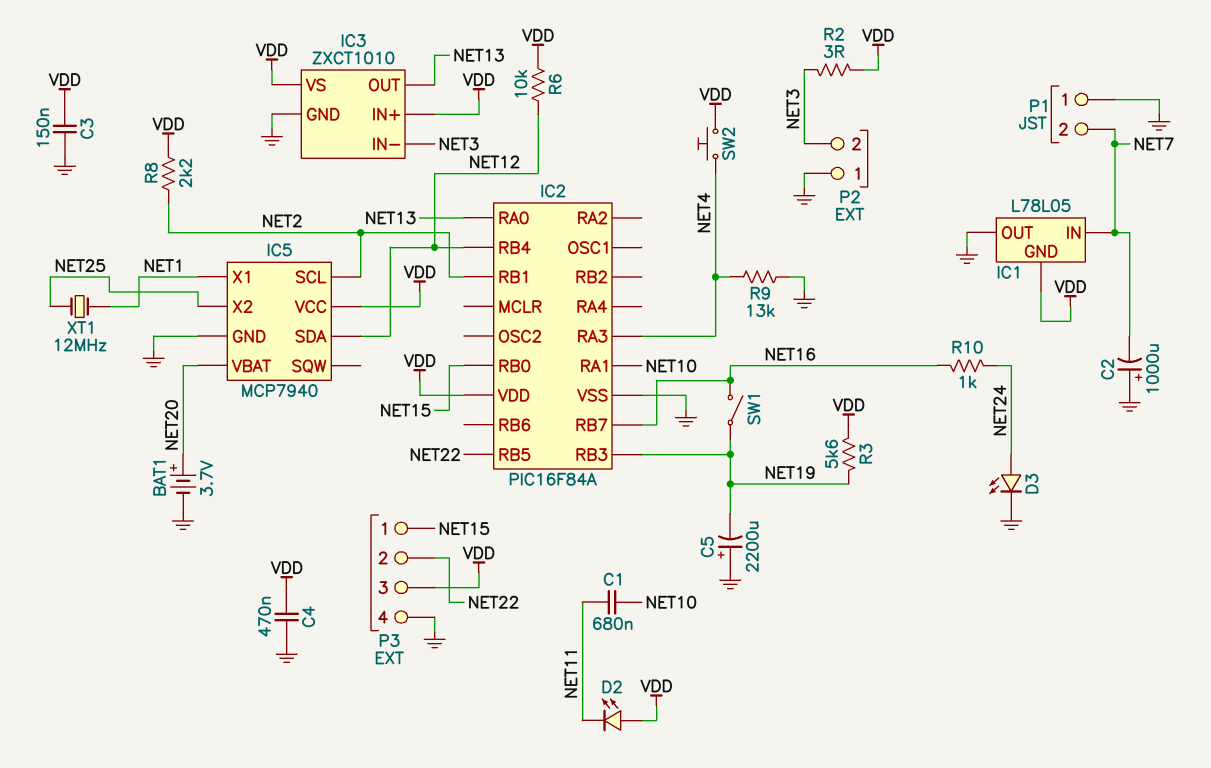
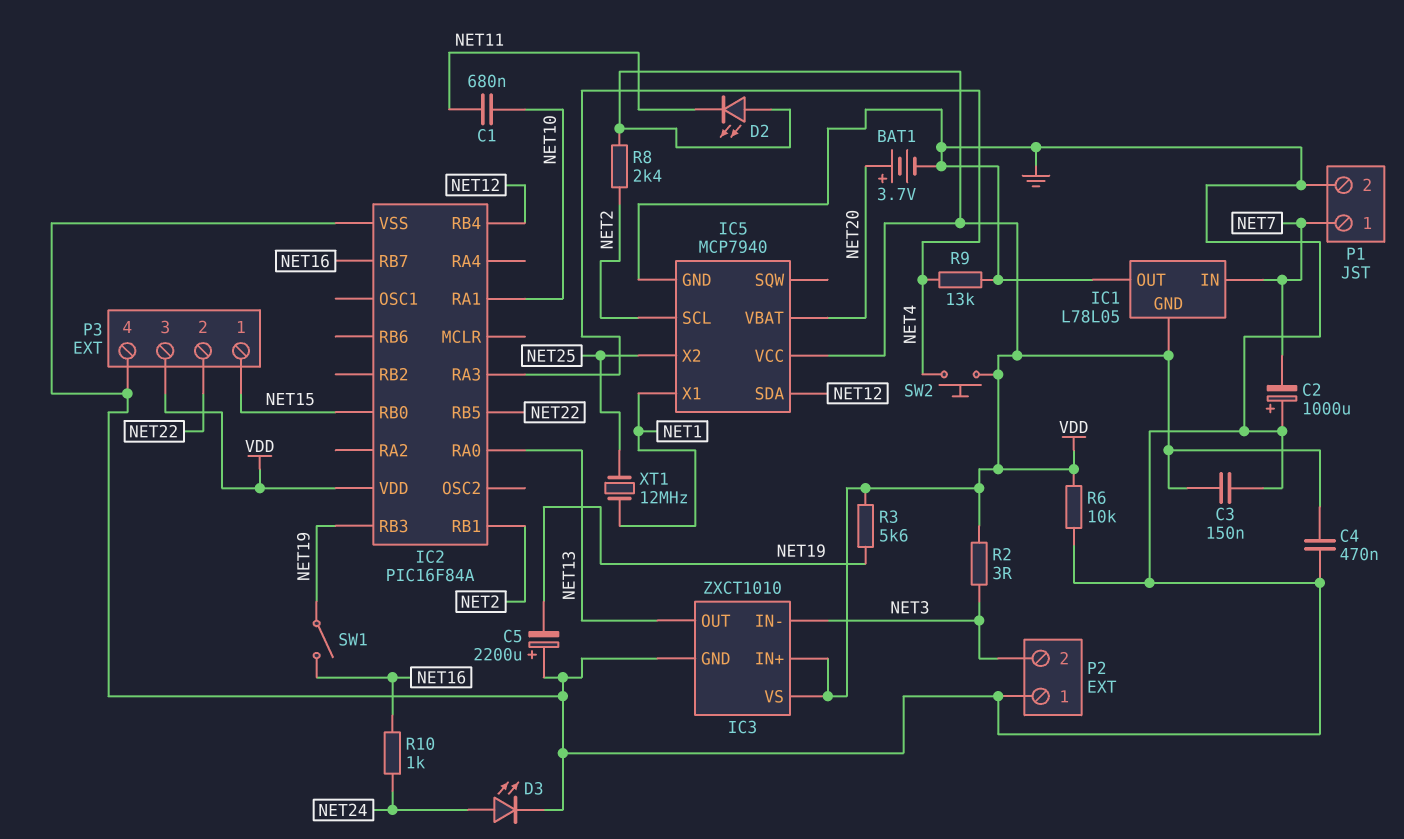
P1 pin 1: GND -> NET7
P1 pin 2: NET7 -> GND
R6: 10k (NET12, VDD) -> 10k (GND, VDD)
R8: 2.2k (NET2, VDD) -> 2.4k (NET2, VDD)

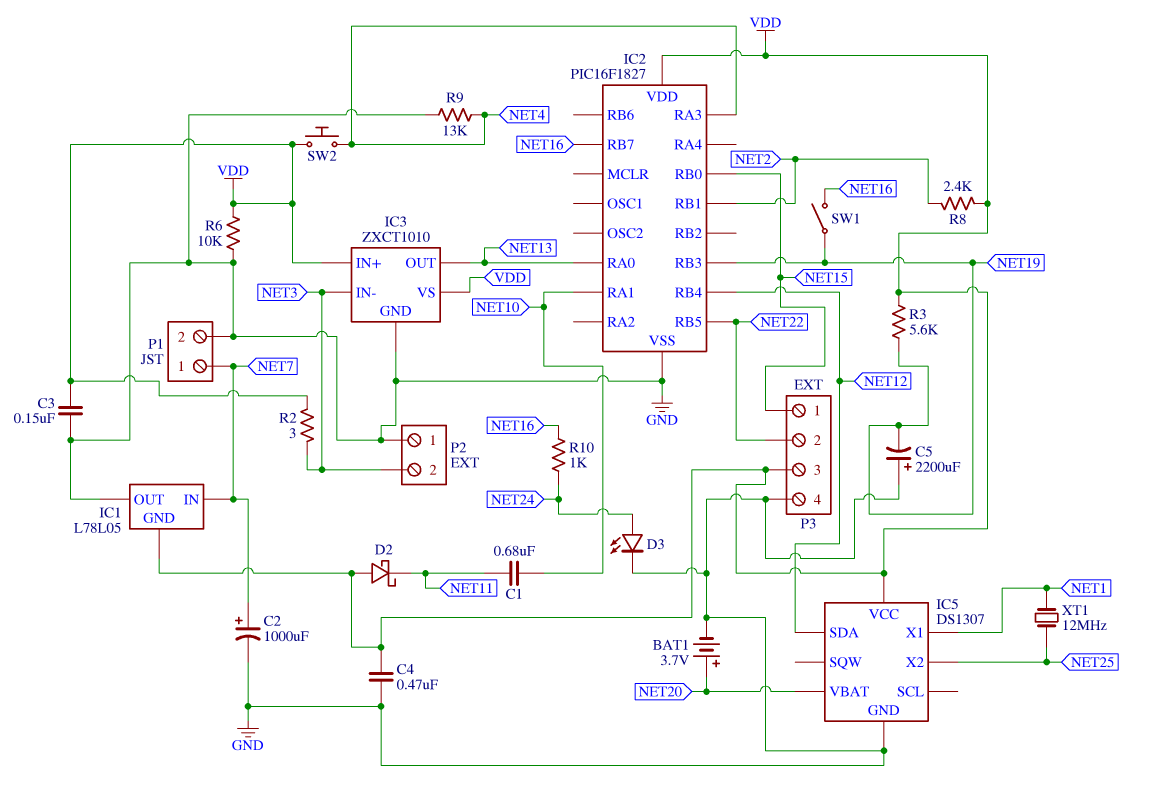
C2: 1000uF (plus GND, minus NET7) -> 1000uF (plus NET7, minus GND)
D2: LED (A VDD, K NET11) -> schottky (A VDD, K NET11)
IC2: PIC16F84A -> PIC16F1827
IC5: MCP7940 -> DS1307
IC5 pin SCL: NET2 -> none

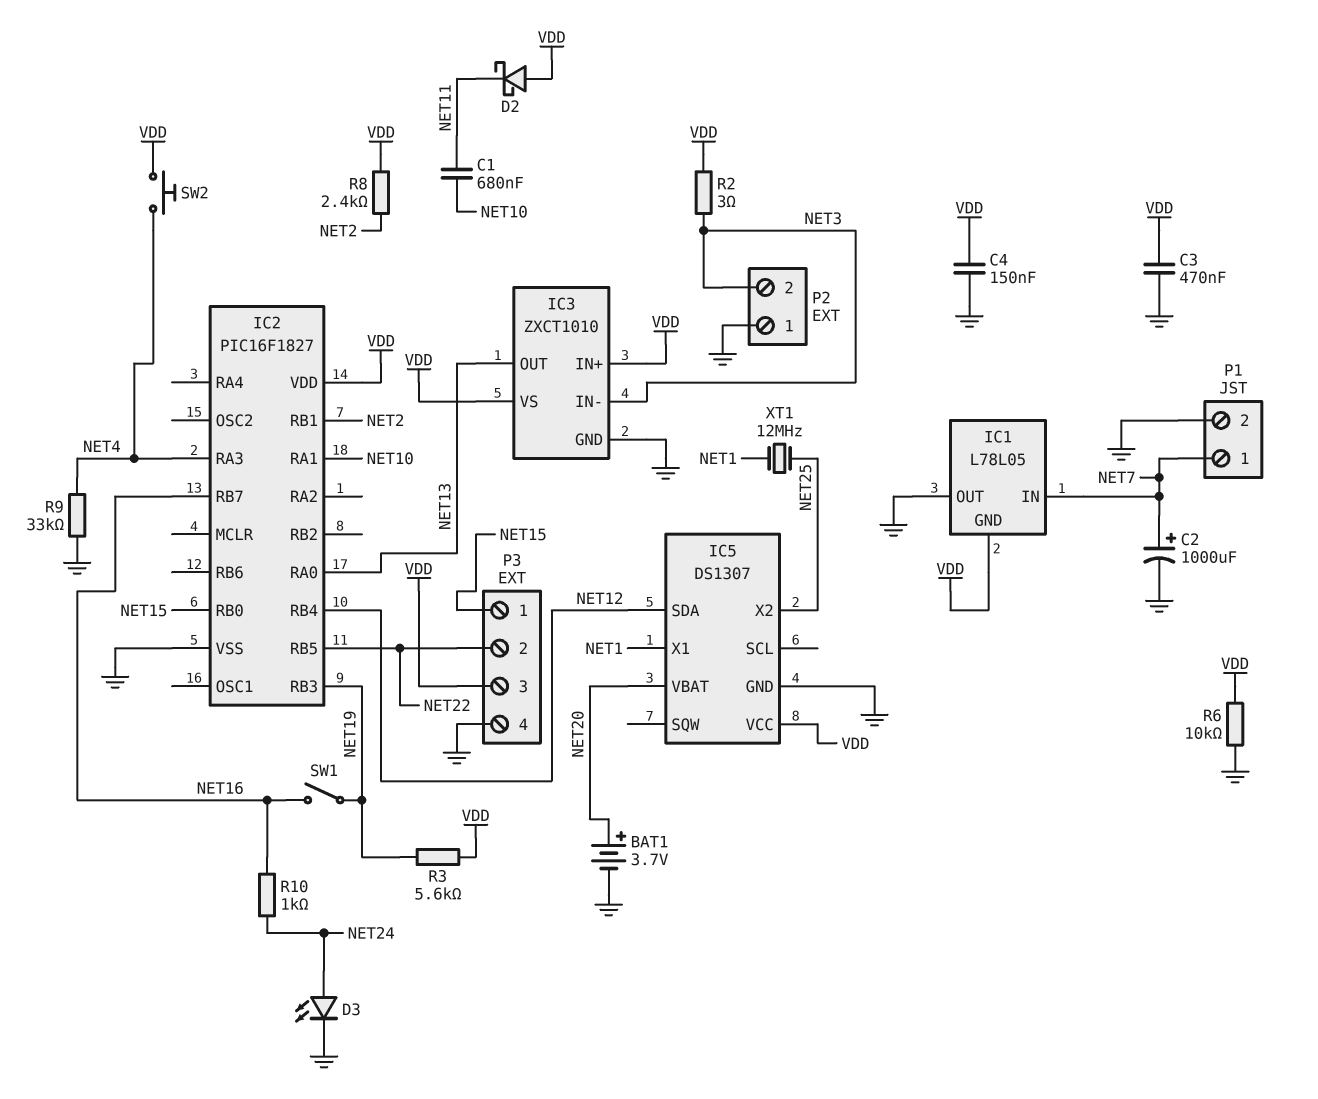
C3: 150nF (GND, VDD) -> 470nF (GND, VDD)
C4: 470nF (GND, VDD) -> 150nF (GND, VDD)
C5: 2200uF (plus GND, minus NET19) -> none
R9: 13k (GND, NET4) -> 33k (GND, NET4)

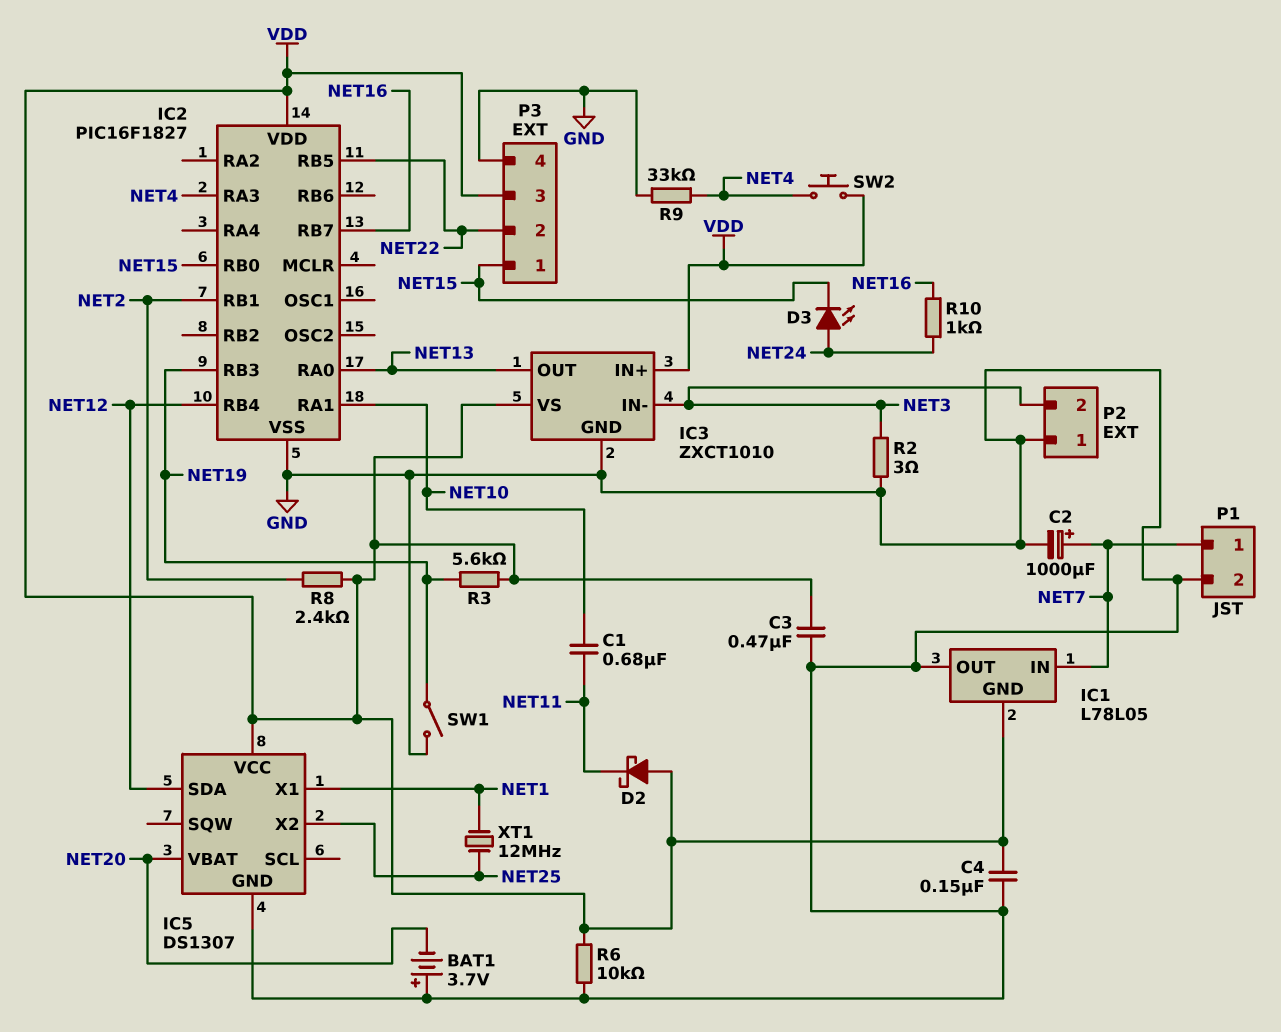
BAT1: 3.7V (plus NET20, minus GND) -> 3.7V (plus GND, minus NET20)
D3: LED (A NET24, K GND) -> LED (A NET24, K NET15)
R2: 3 (NET3, VDD) -> 3 (GND, NET3)
SW1: switch (NET16, NET19) -> switch (GND, NET19)

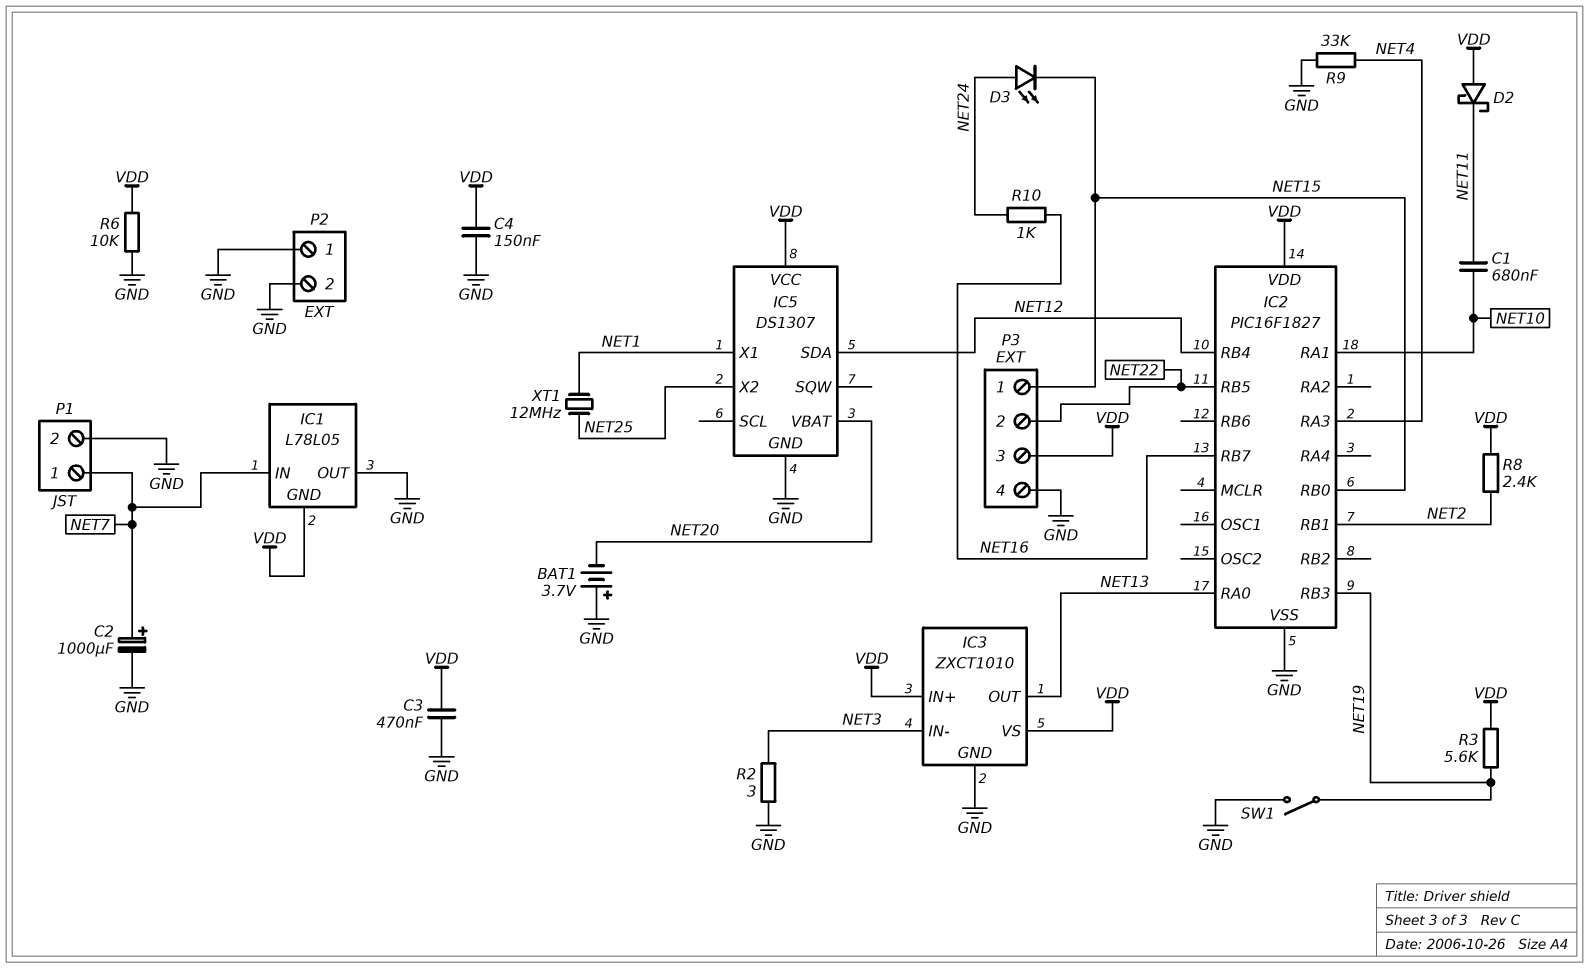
P2 pin 2: NET3 -> GND
SW2: button (NET4, VDD) -> none

